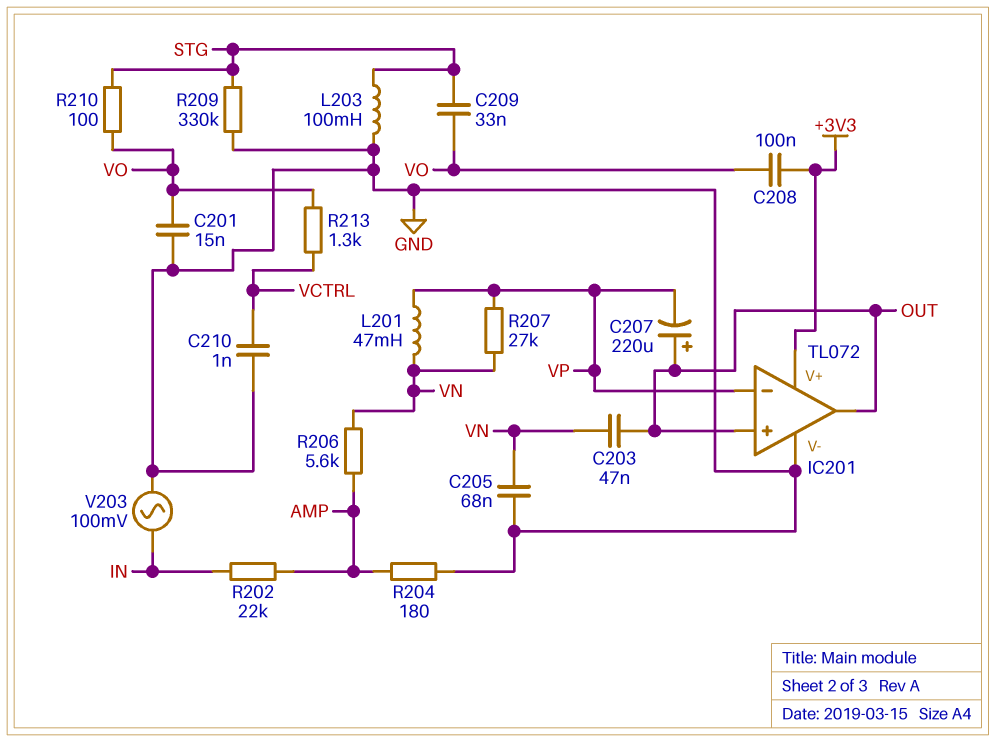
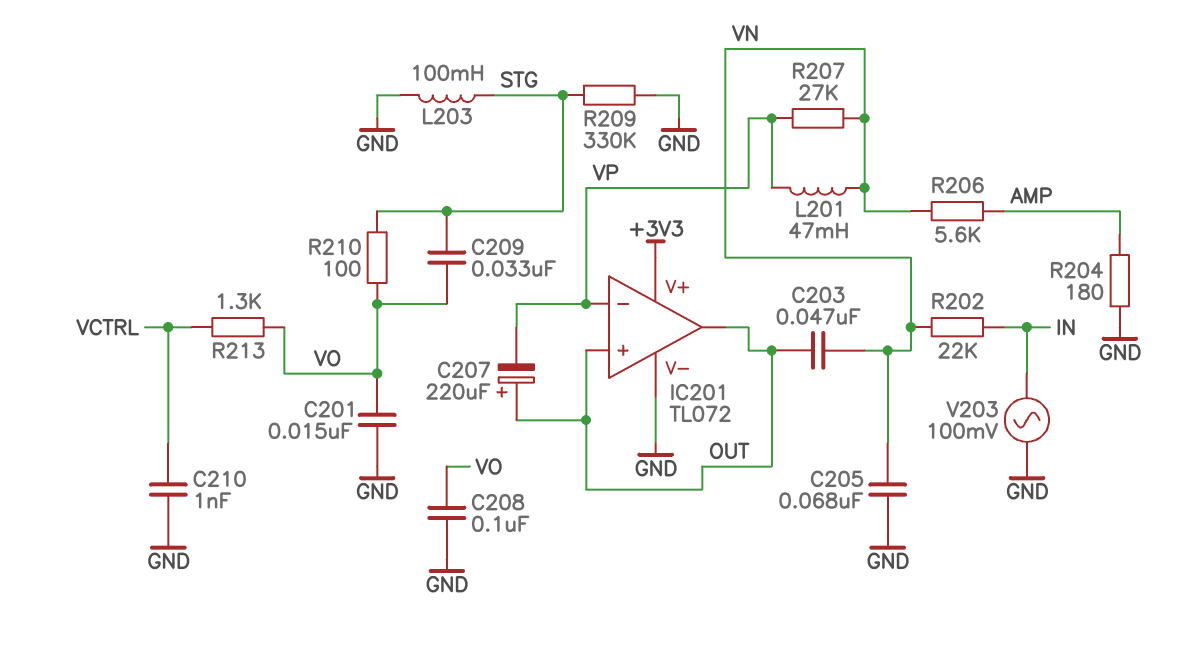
C208: 100nF (+3V3, VO) -> 100nF (GND, VO)
R202: 22k (AMP, IN) -> 22k (IN, VN)

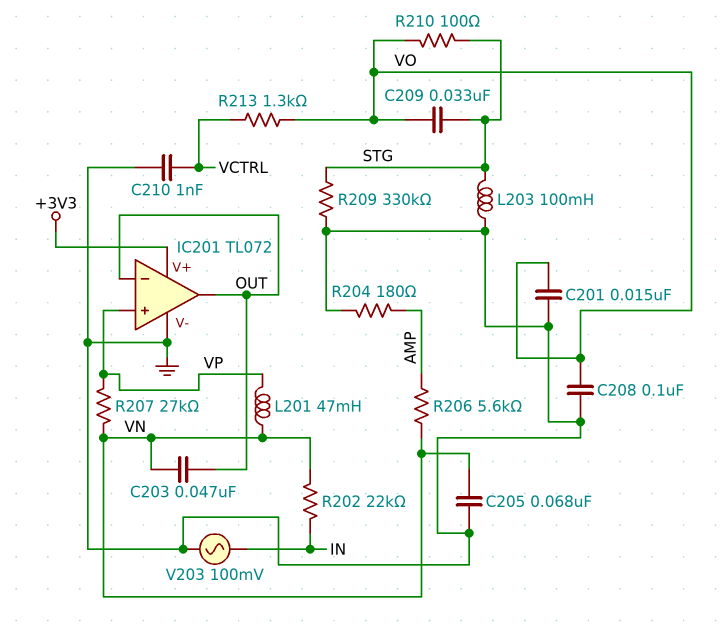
C207: 220uF (plus OUT, minus VP) -> none
IC201 pin in+: OUT -> VP
IC201 pin in-: VP -> OUT

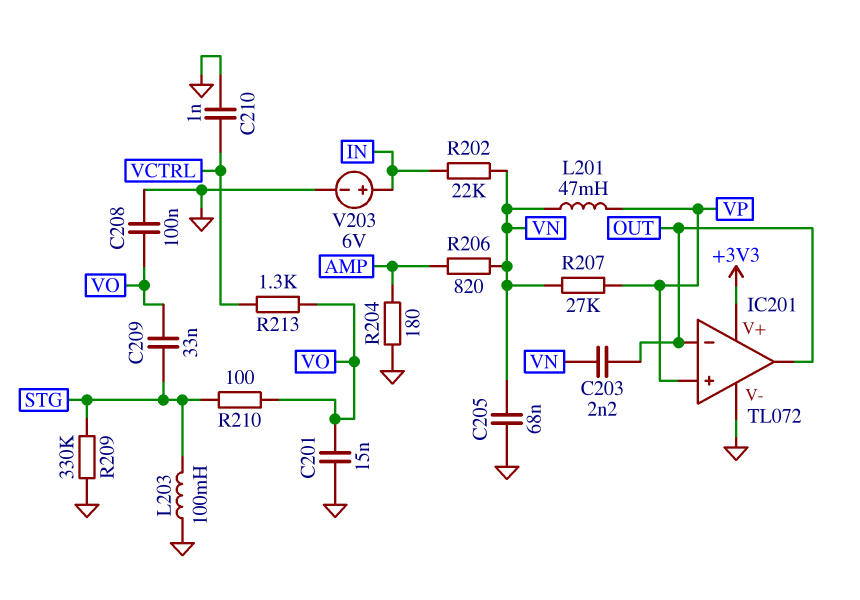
C203: 47nF (OUT, VN) -> 2.2nF (OUT, VN)
R206: 5.6k (AMP, VN) -> 820 (AMP, VN)
V203: AC 100mV (GND, IN) -> 6V (plus IN, minus GND)

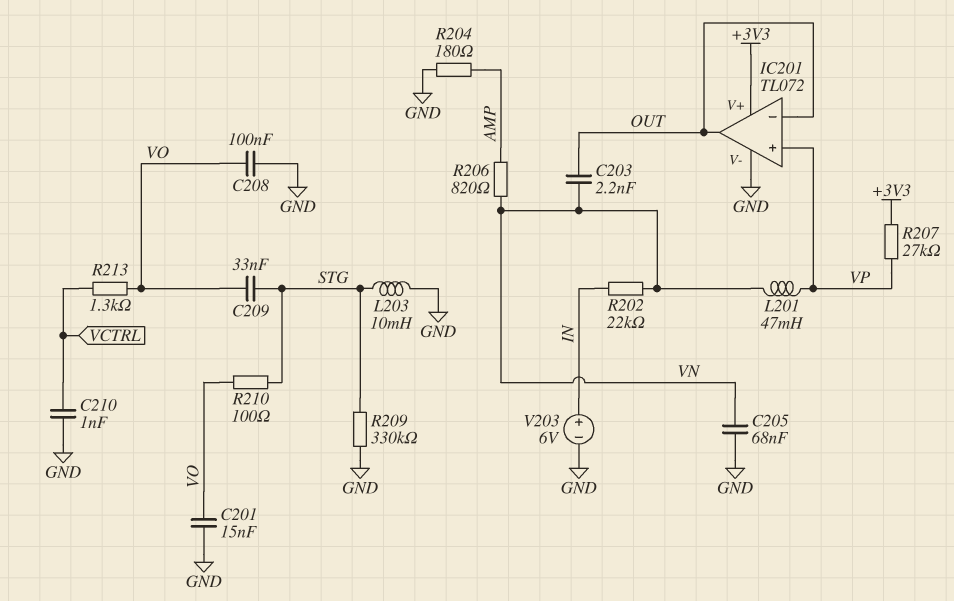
L203: 100mH (GND, STG) -> 10mH (GND, STG)
R207: 27k (VN, VP) -> 27k (+3V3, VP)

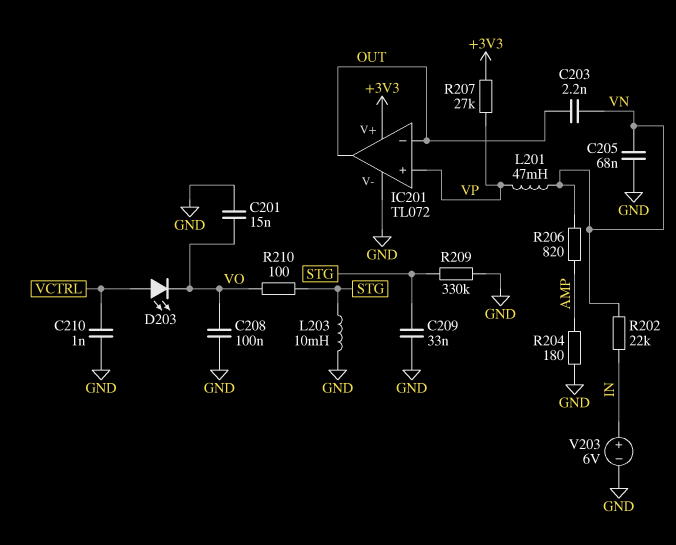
C209: 33nF (STG, VO) -> 33nF (GND, STG)
D203: none -> LED (A VCTRL, K VO)
R213: 1.3k (VCTRL, VO) -> none

